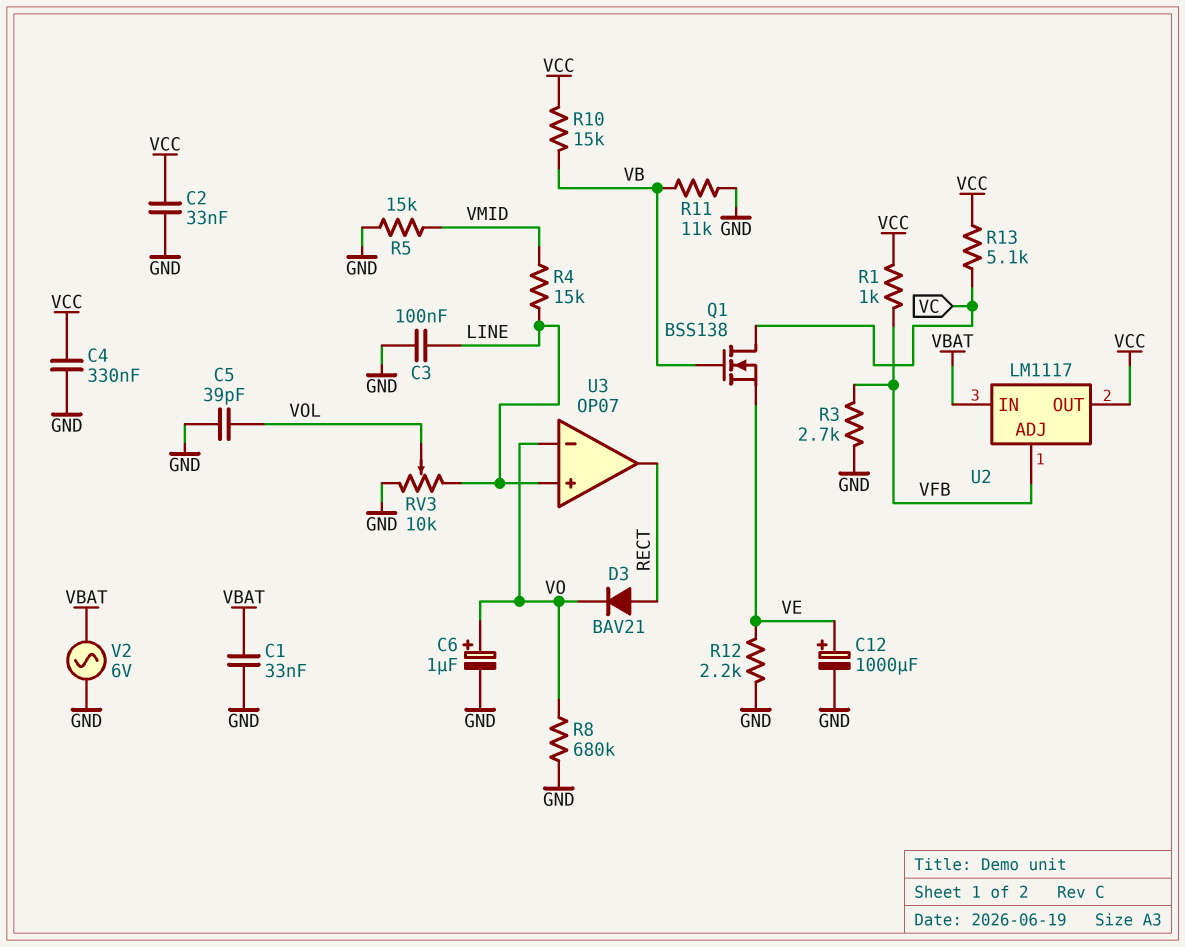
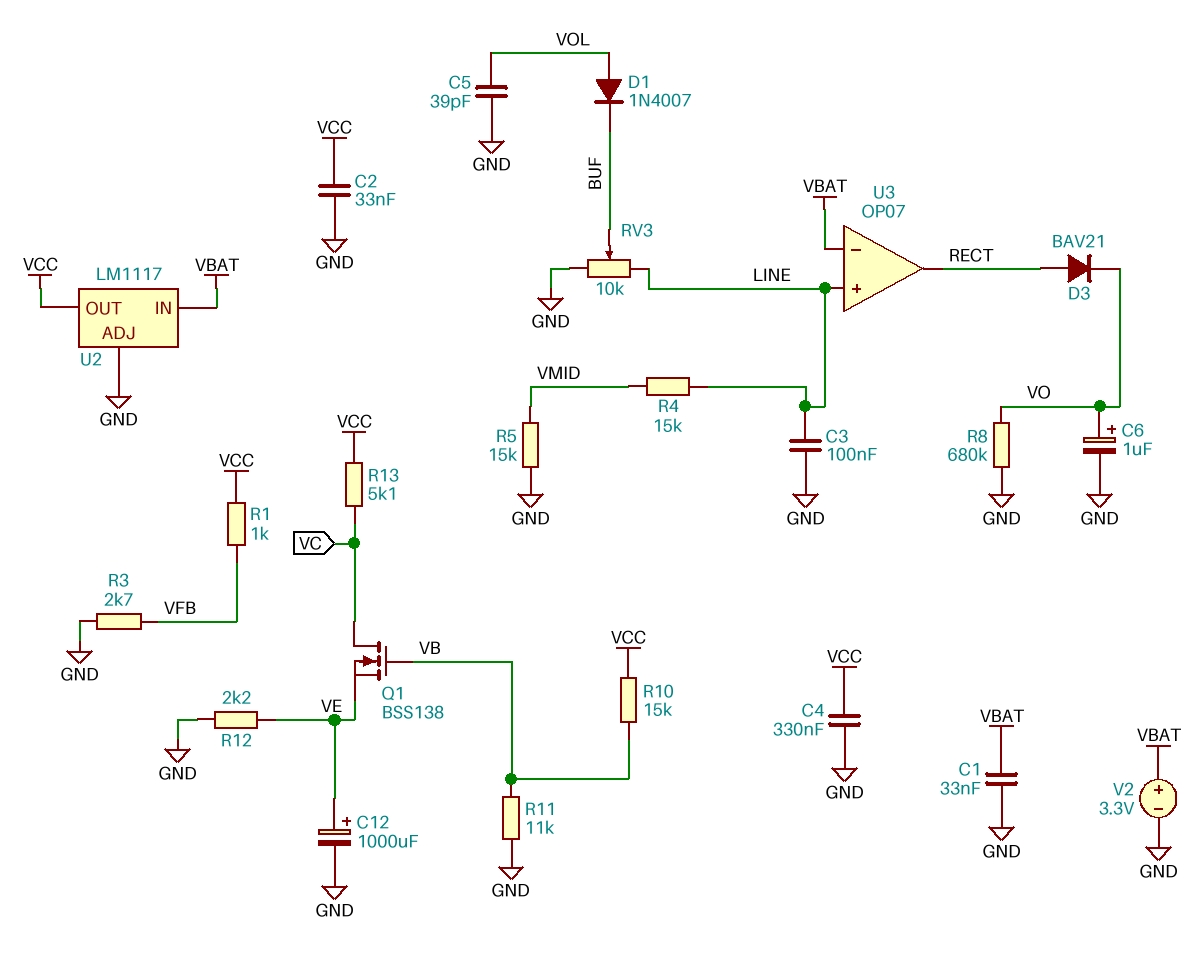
D1: none -> diode 1N4007 (A VOL, K BUF)
RV3: 10k (GND, LINE, wiper VOL) -> 10k (GND, LINE, wiper BUF)
U2 pin ADJ: VFB -> GND
U3 pin in-: VO -> VBAT
V2: AC 6V (GND, VBAT) -> 3.3V (plus VBAT, minus GND)

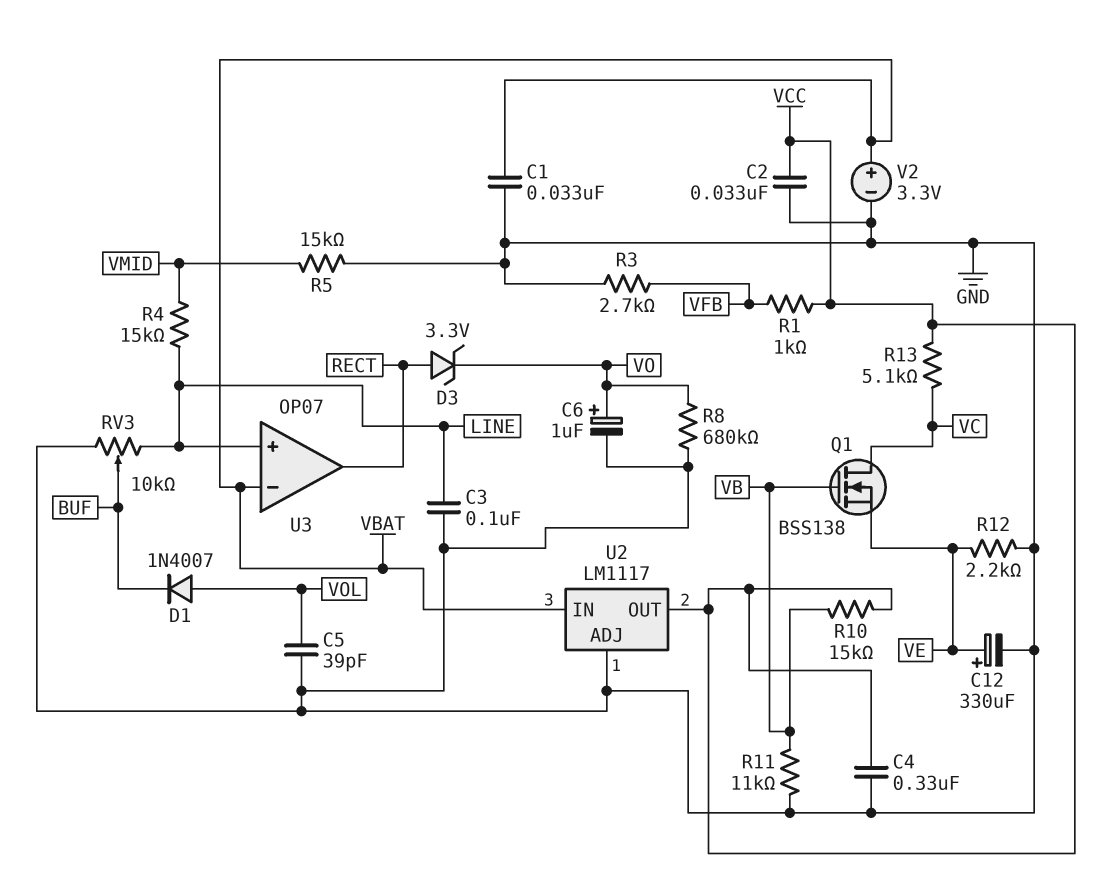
C12: 1000uF (plus VE, minus GND) -> 330uF (plus VE, minus GND)
D3: diode BAV21 (A RECT, K VO) -> zener 3.3V (A RECT, K VO)

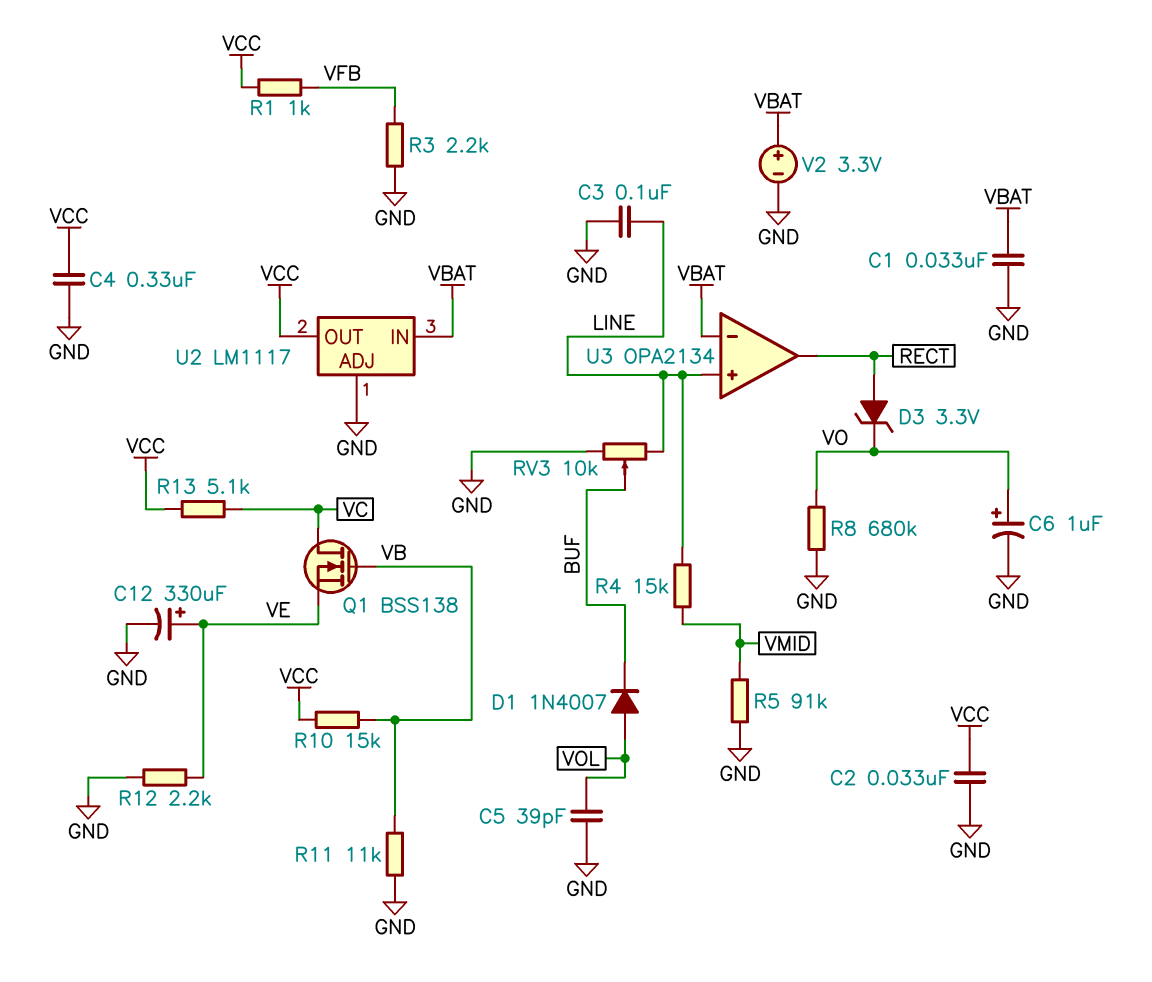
R3: 2.7k (GND, VFB) -> 2.2k (GND, VFB)
R5: 15k (GND, VMID) -> 91k (GND, VMID)
U3: OP07 -> OPA2134

